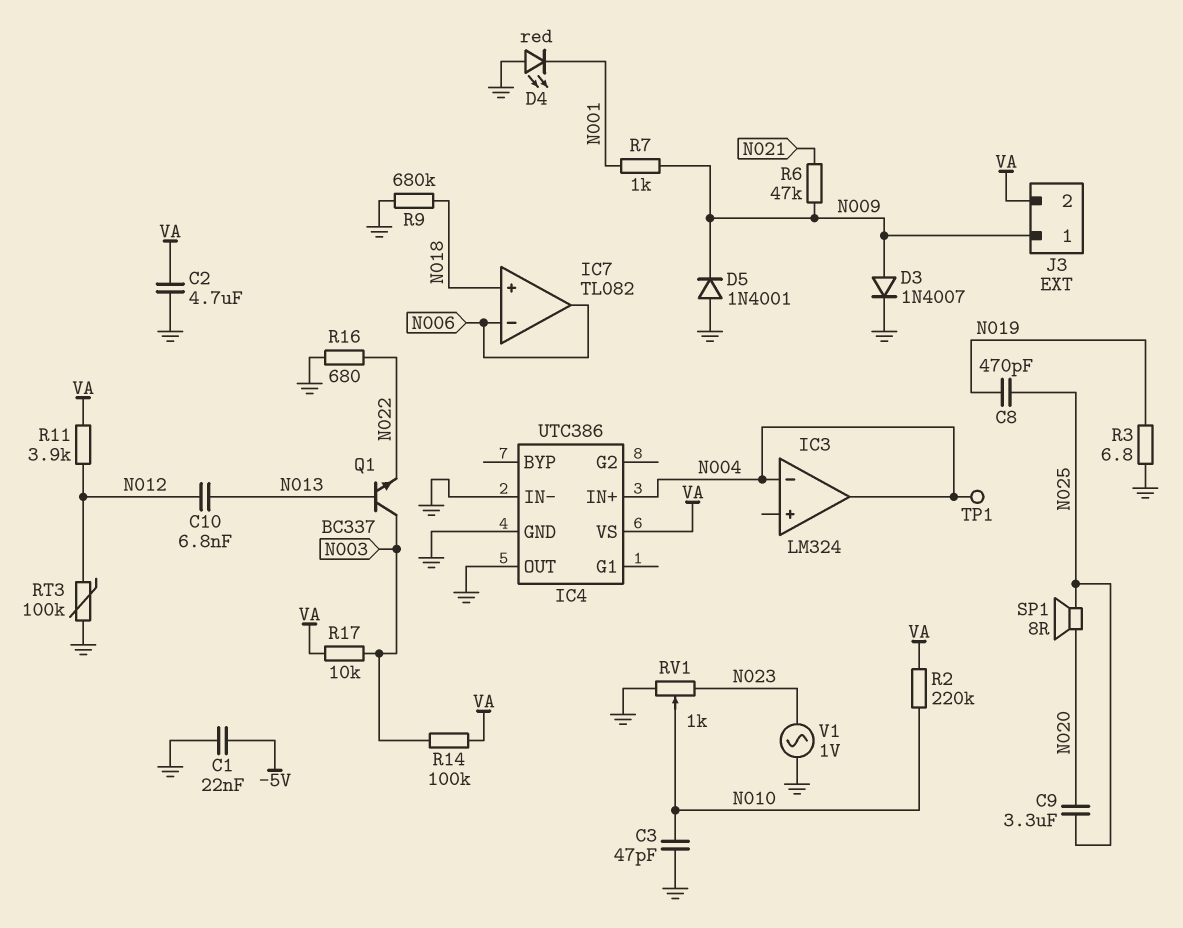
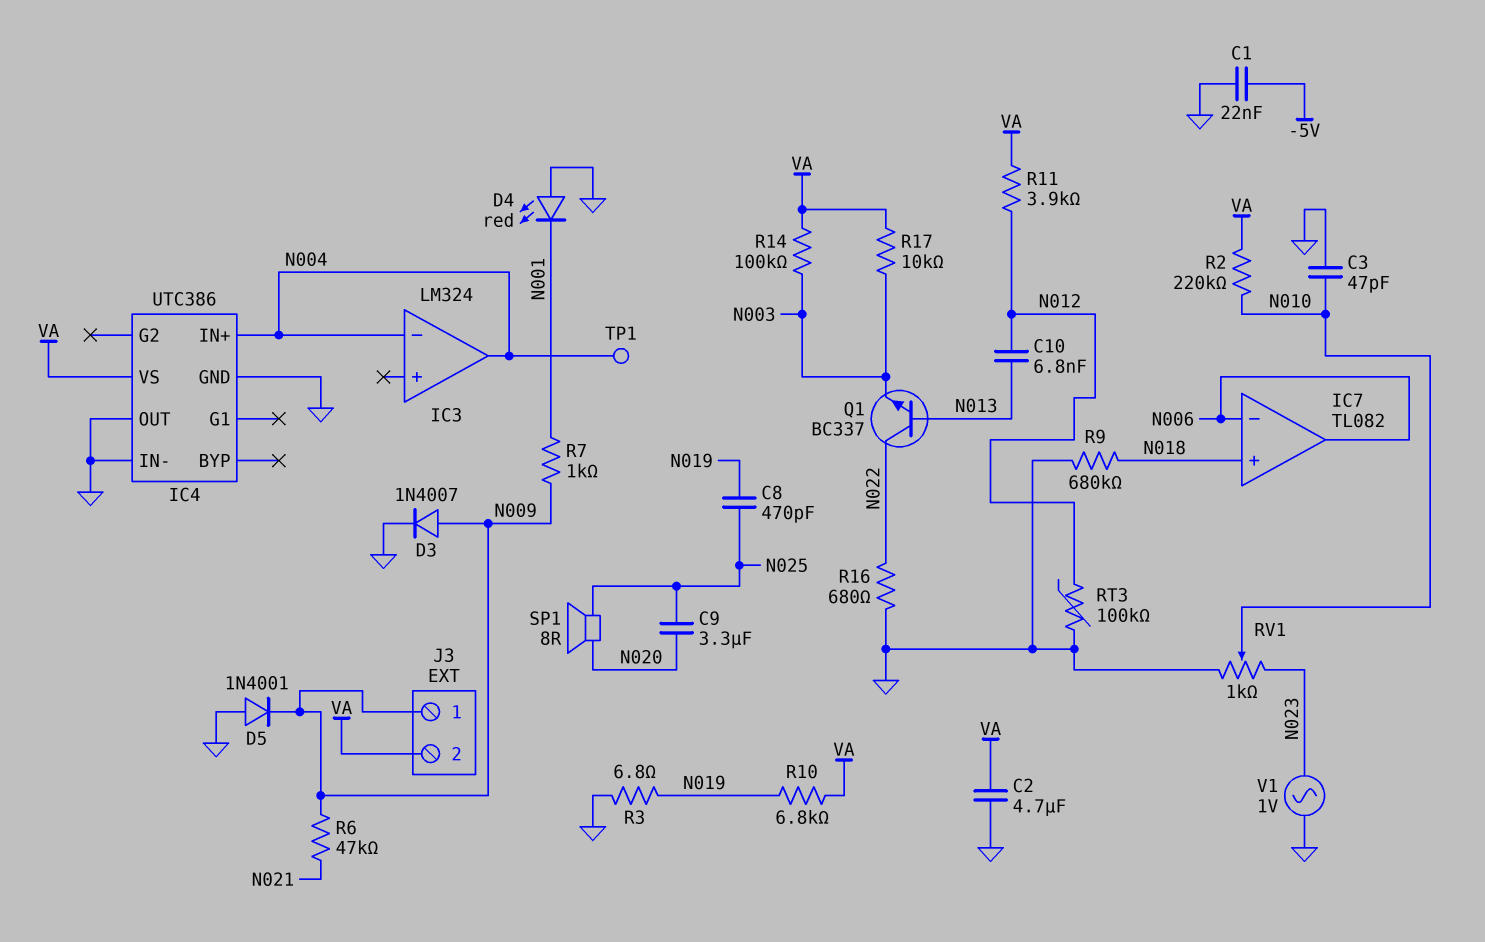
Q1: NPN BC337 (B N013, C N003, E N022) -> NPN BC337 (B N013, C N022, E N003)
R10: none -> 6.8k (N019, VA)

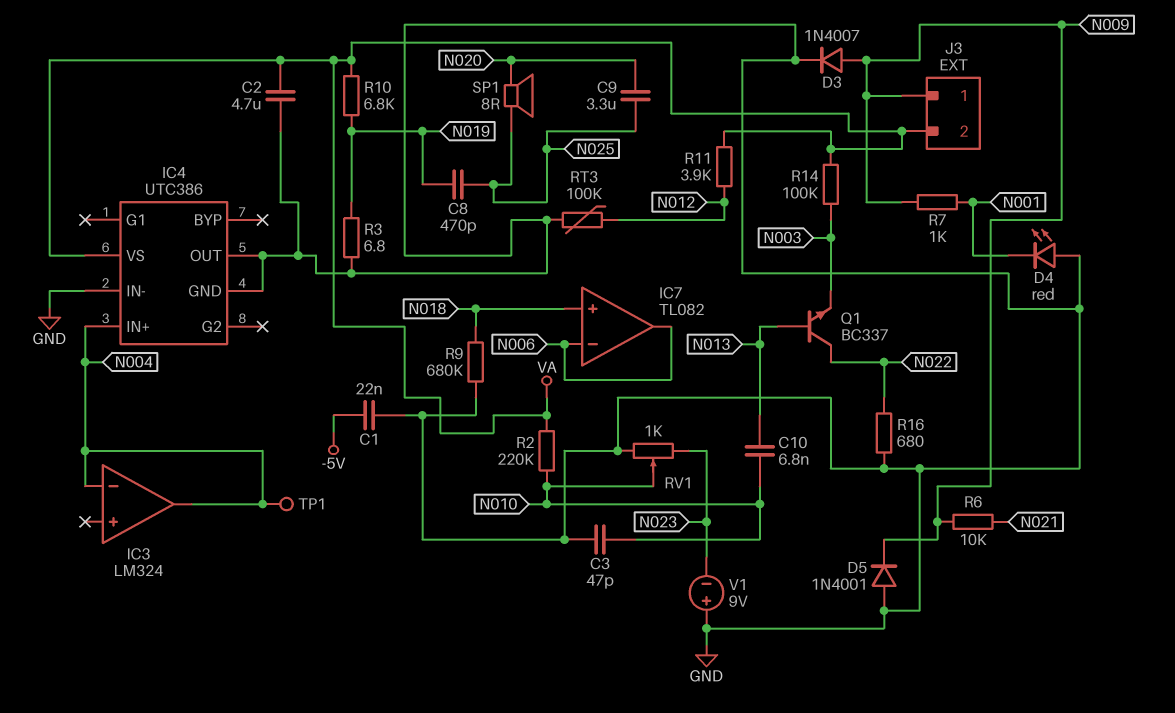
C10: 6.8nF (N012, N013) -> 6.8nF (N010, N013)
R6: 47k (N009, N021) -> 10k (N009, N021)
R17: 10k (N003, VA) -> none
V1: AC 1V (GND, N023) -> 9V (plus GND, minus N023)

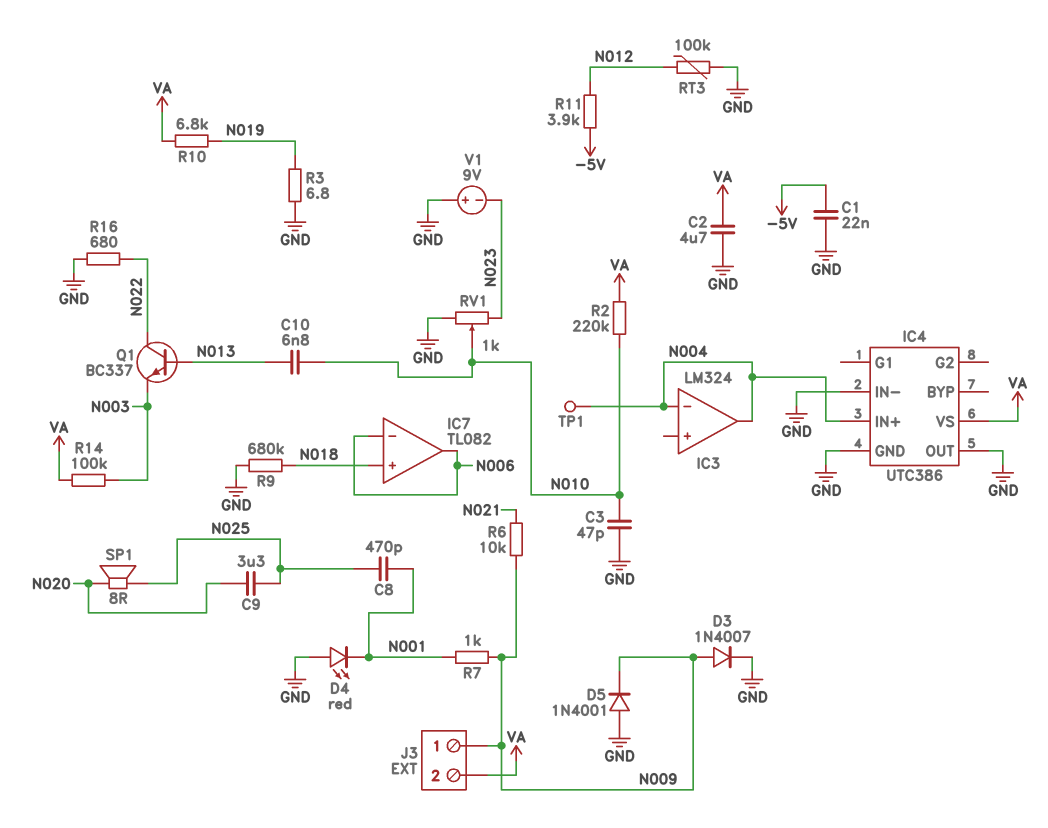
C8: 470pF (N019, N025) -> 470pF (N001, N025)
R11: 3.9k (N012, VA) -> 3.9k (-5V, N012)

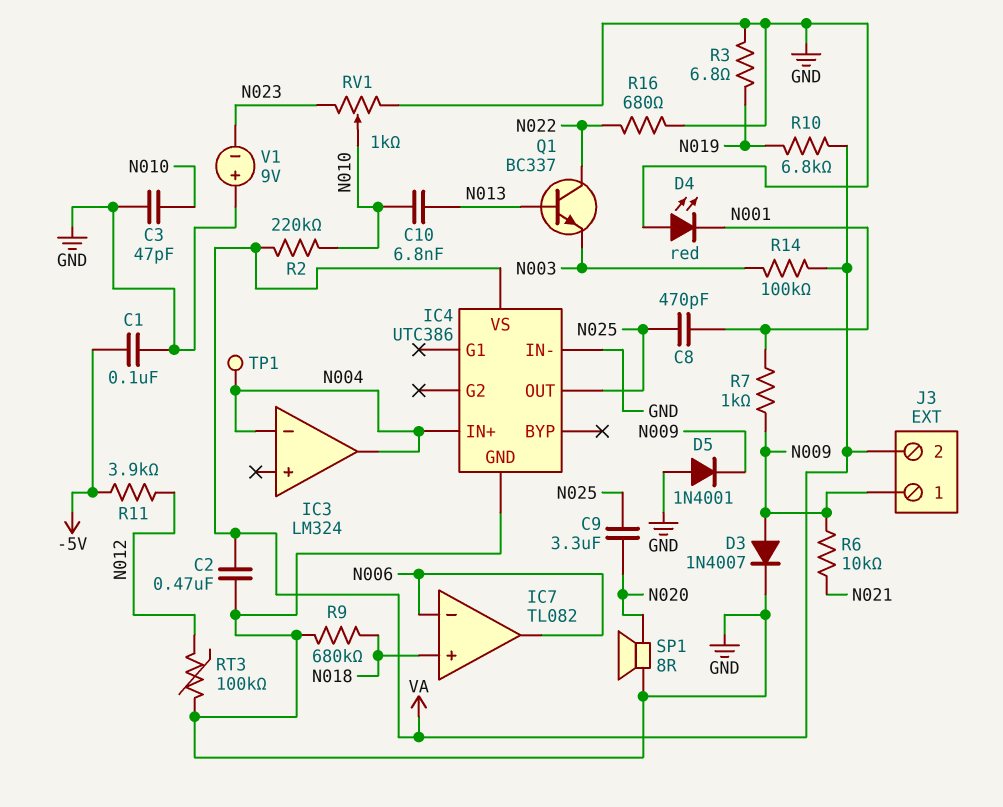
C1: 22nF (-5V, GND) -> 100nF (-5V, GND)
C2: 4.7uF (GND, VA) -> 470nF (GND, VA)
IC4 pin OUT: GND -> N025
SP1: speaker 8R (N020, N025) -> speaker 8R (GND, N020)

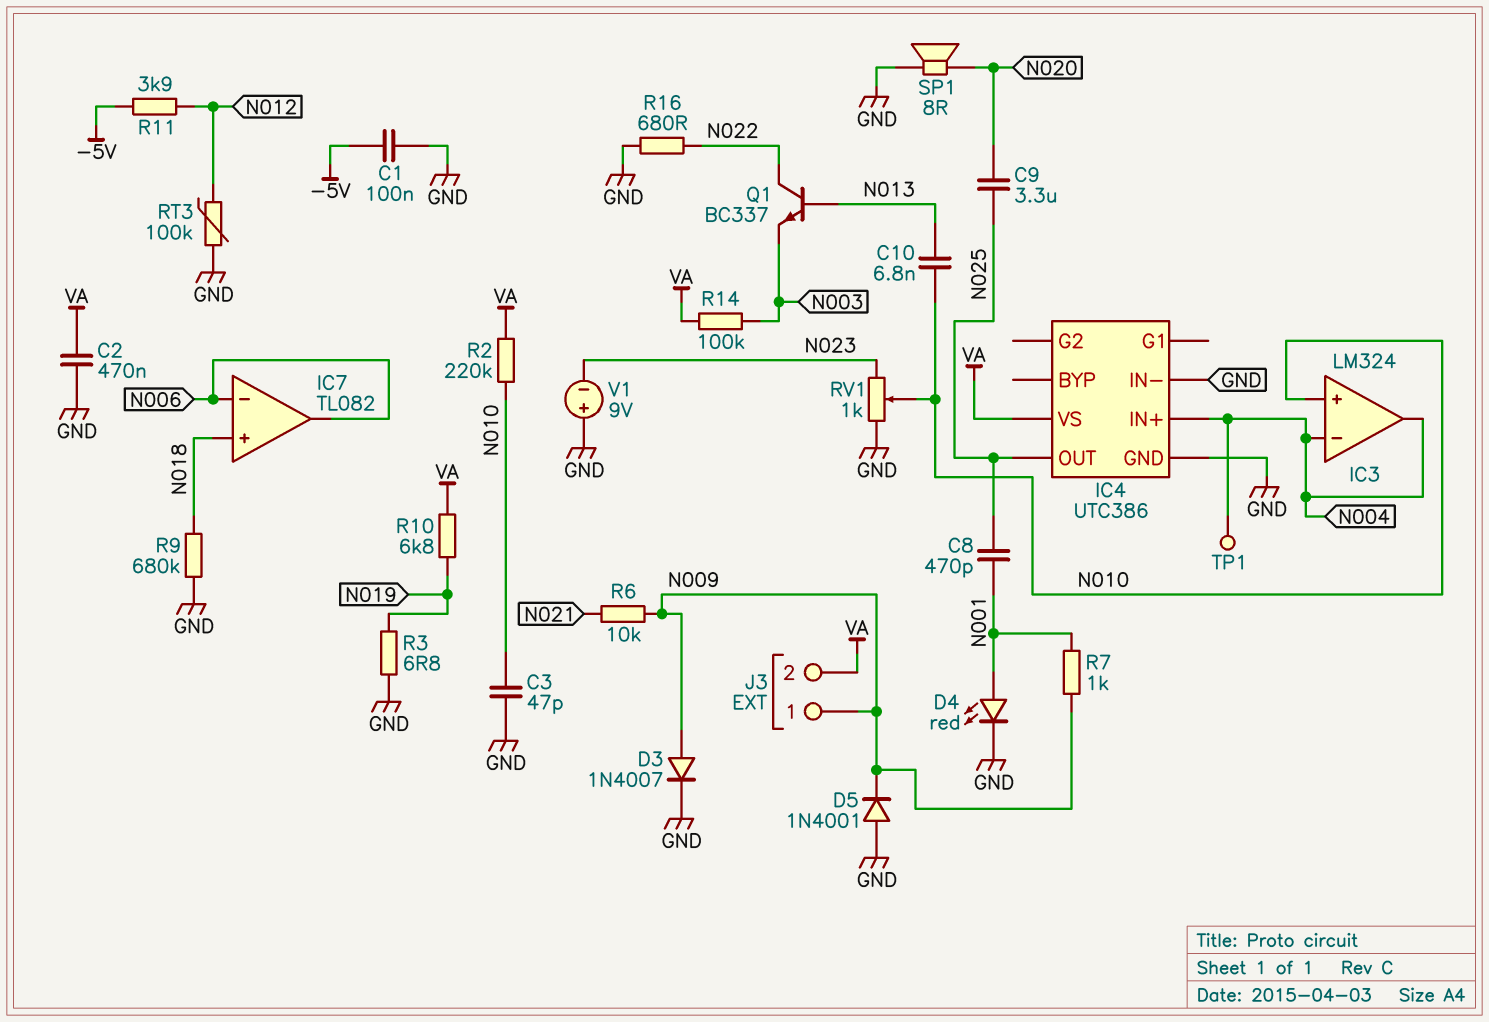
D4: LED red (A GND, K N001) -> LED red (A N001, K GND)
IC3 pin in+: none -> N010

